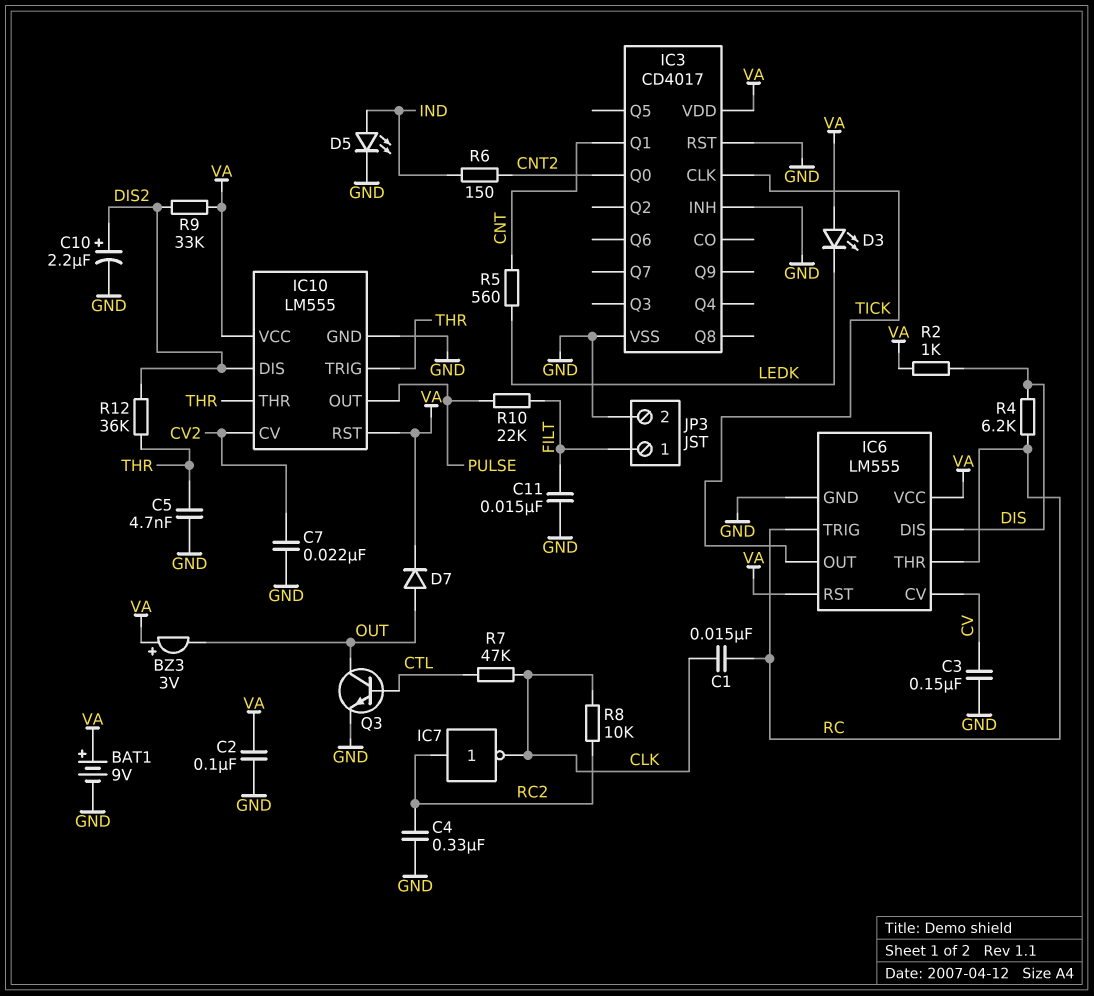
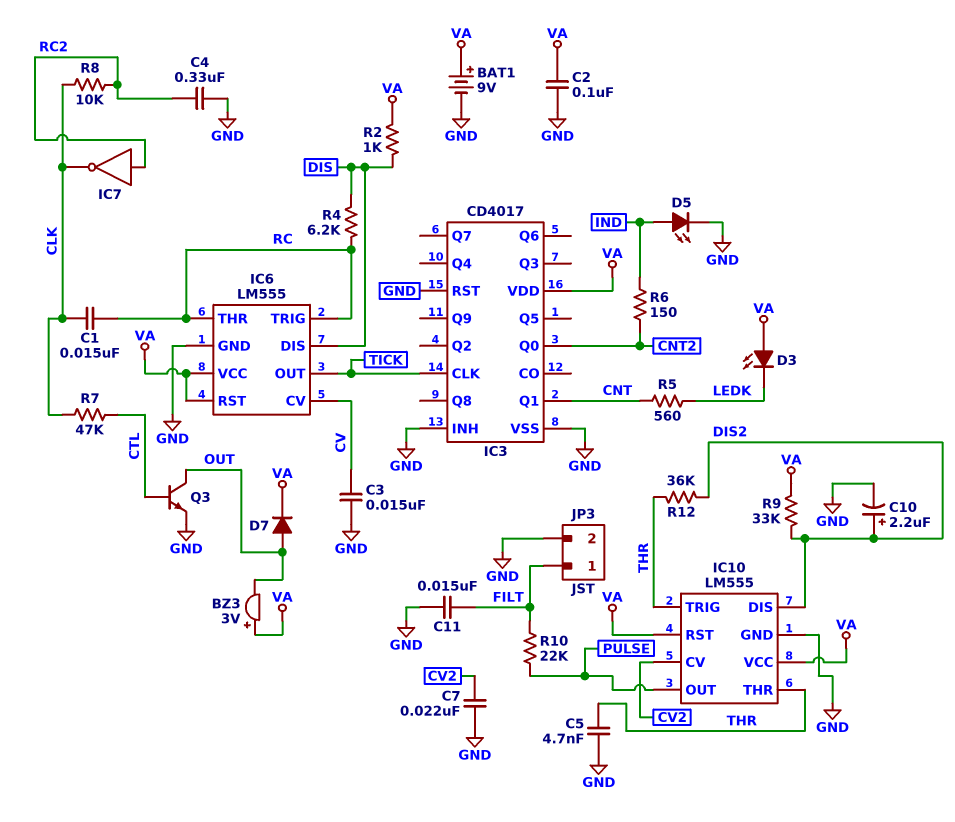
C3: 150nF (CV, GND) -> 15nF (CV, GND)

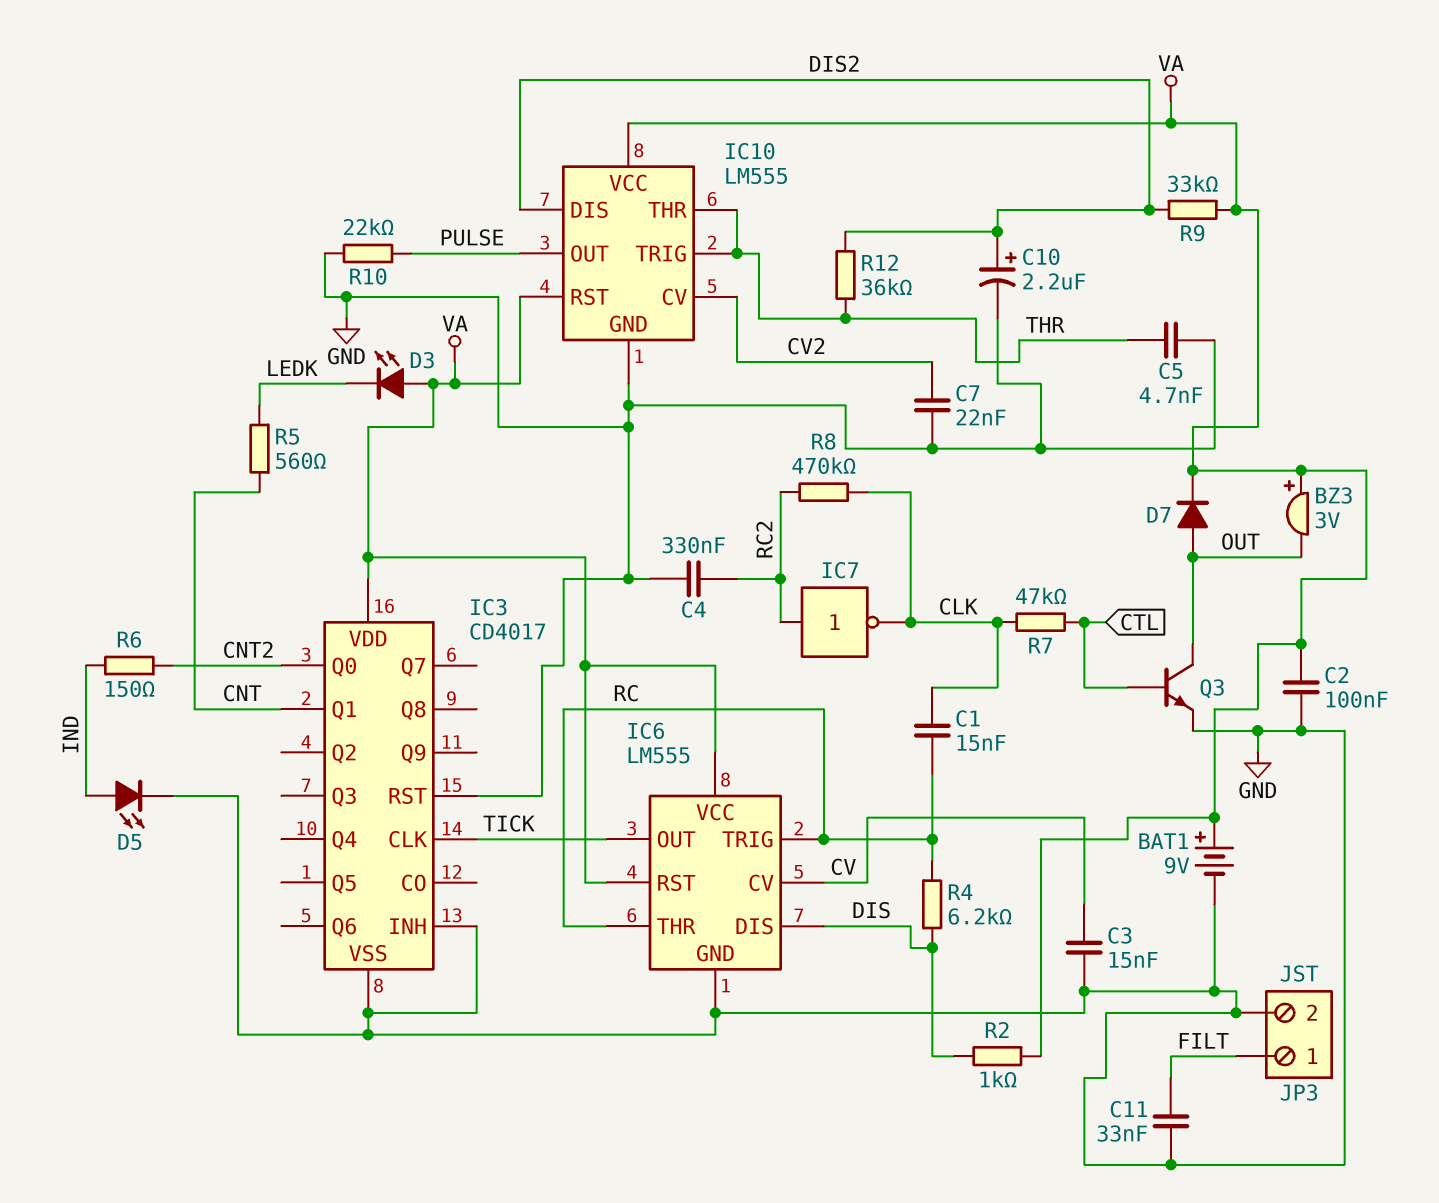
C11: 15nF (FILT, GND) -> 33nF (FILT, GND)
R8: 10k (CLK, RC2) -> 470k (CLK, RC2)
R10: 22k (FILT, PULSE) -> 22k (GND, PULSE)

